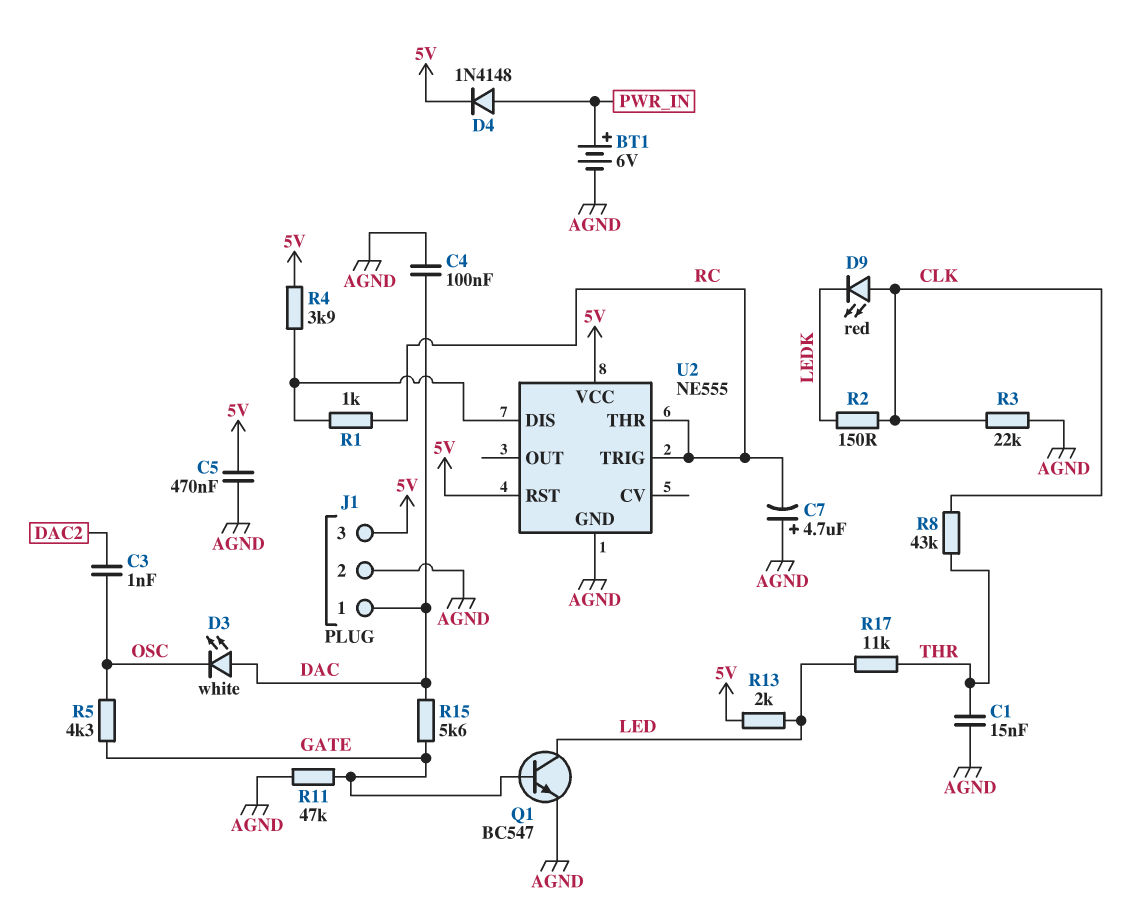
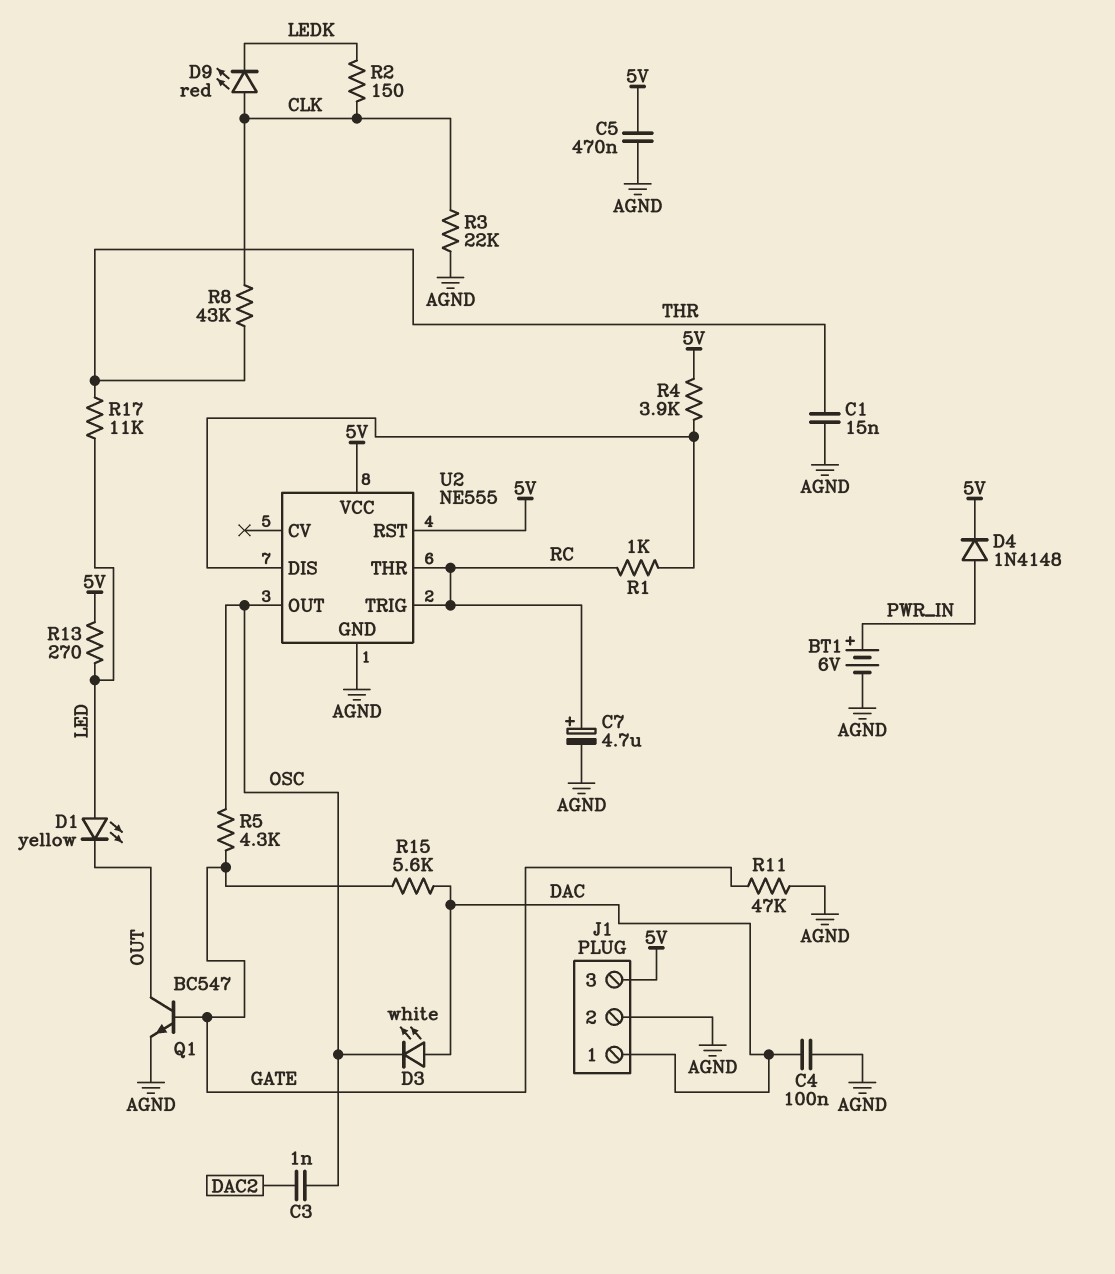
C7: 4.7uF (plus AGND, minus RC) -> 4.7uF (plus RC, minus AGND)
D1: none -> LED yellow (A LED, K OUT)
Q1: NPN BC547 (B GATE, C LED, E AGND) -> NPN BC547 (B GATE, C OUT, E AGND)
R13: 2k (5V, LED) -> 270 (5V, LED)
U2 pin OUT: none -> OSC

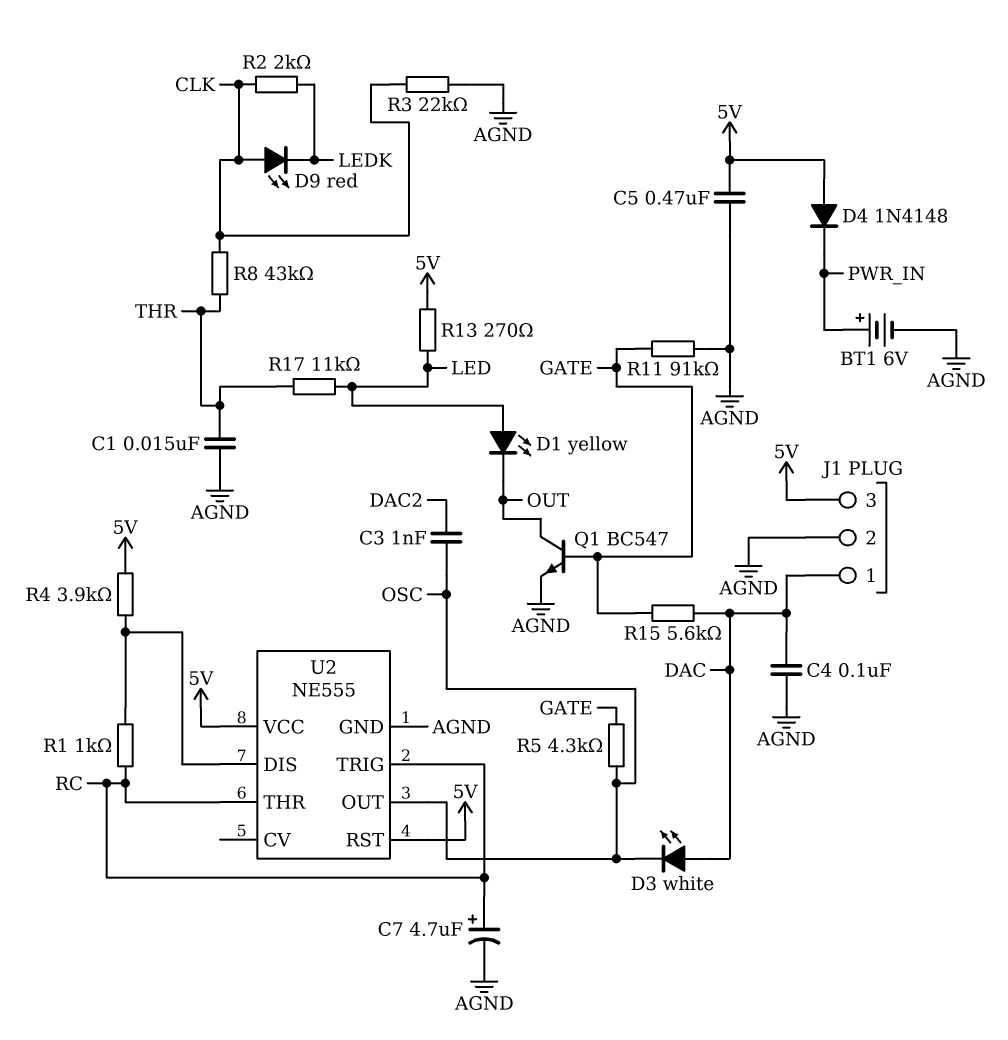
D4: diode 1N4148 (A PWR_IN, K 5V) -> diode 1N4148 (A 5V, K PWR_IN)
R2: 150 (CLK, LEDK) -> 2k (CLK, LEDK)
R11: 47k (AGND, GATE) -> 91k (AGND, GATE)

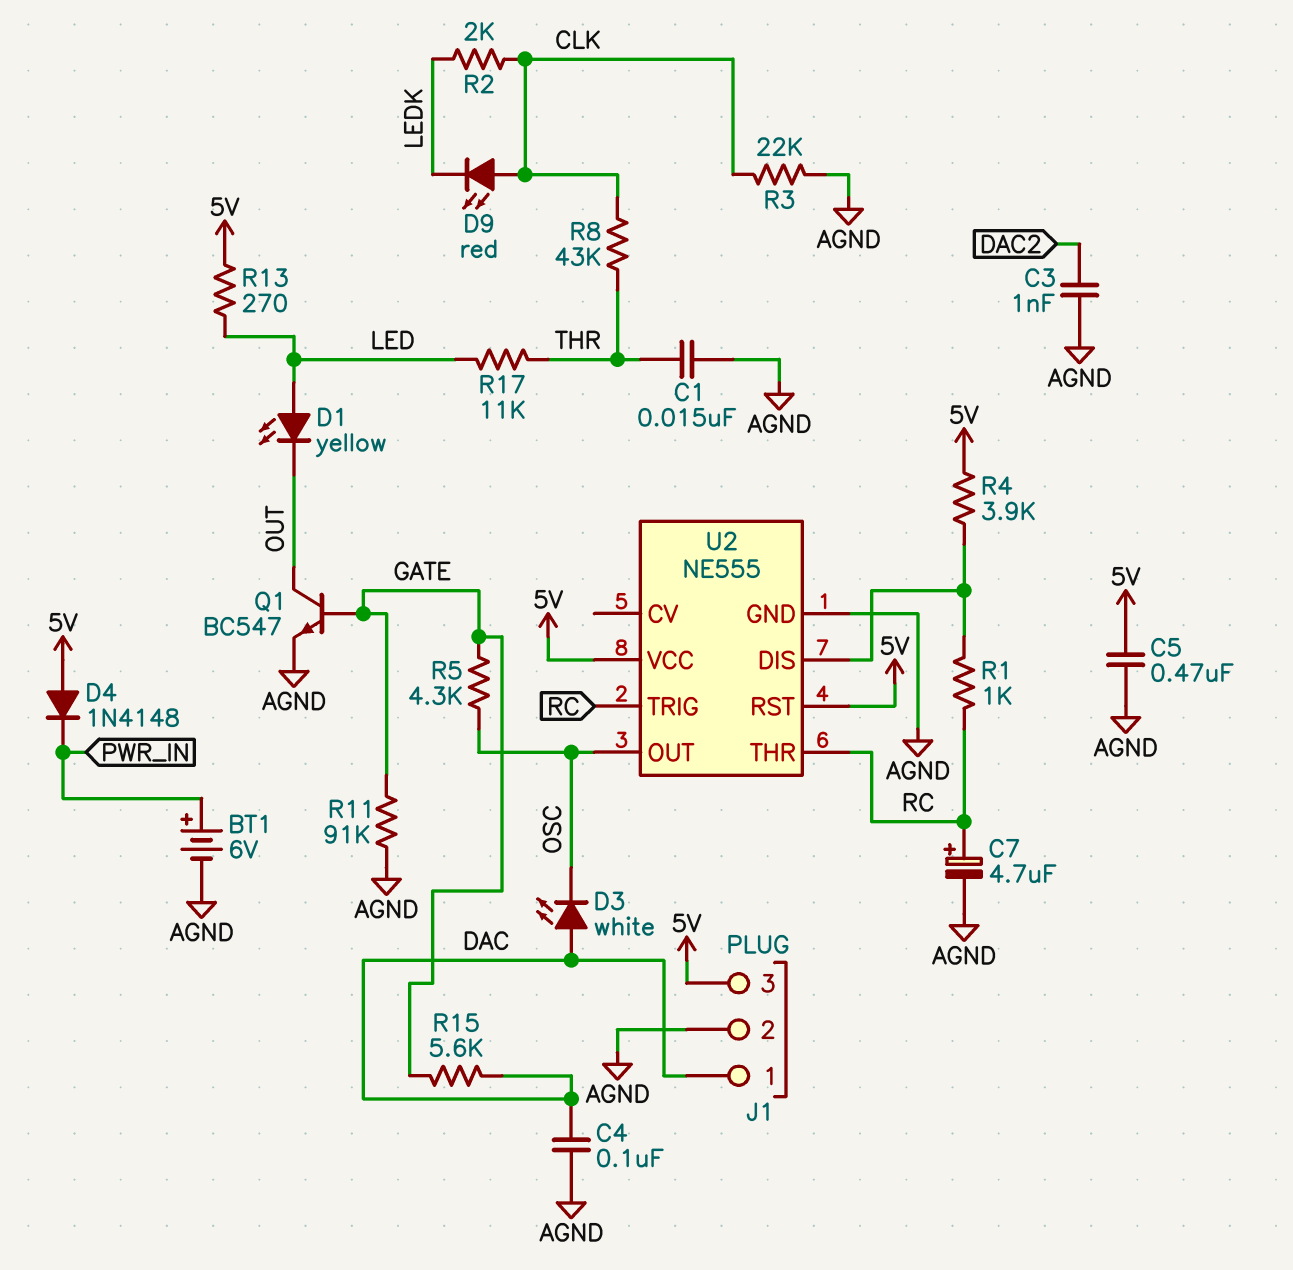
C3: 1nF (DAC2, OSC) -> 1nF (AGND, DAC2)

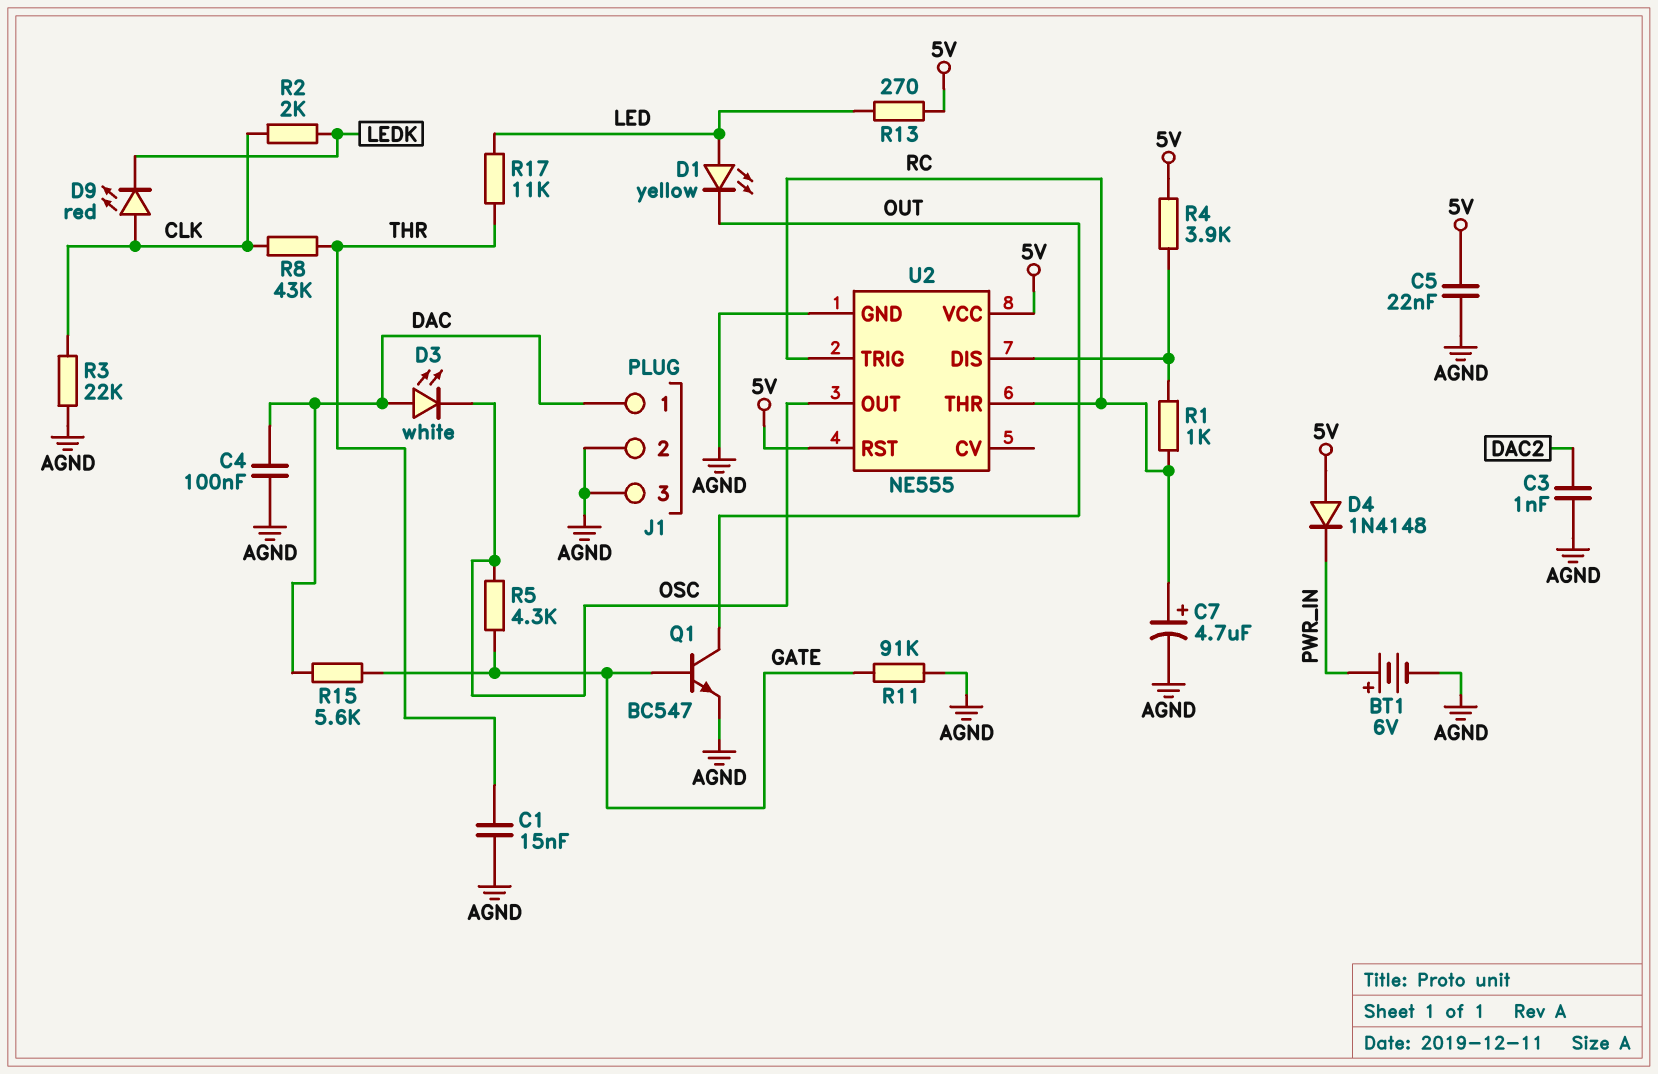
C5: 470nF (5V, AGND) -> 22nF (5V, AGND)
J1 pin 3: 5V -> AGND

